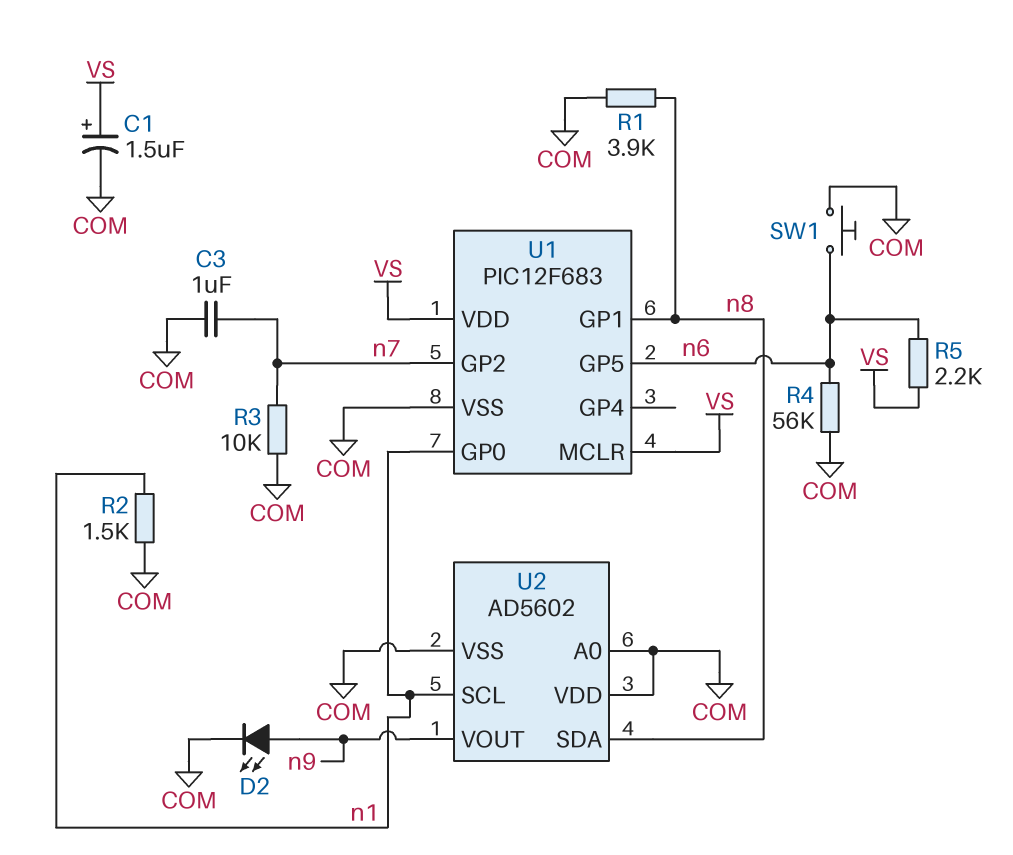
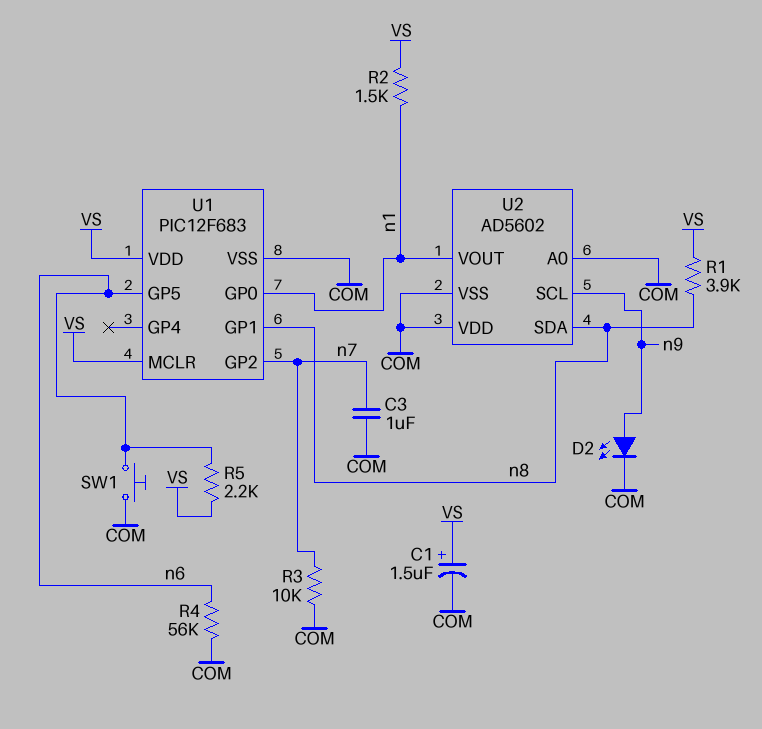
R1: 3.9k (COM, n8) -> 3.9k (VS, n8)
R2: 1.5k (COM, n1) -> 1.5k (VS, n1)
U2 pin SCL: n1 -> n9
U2 pin VOUT: n9 -> n1

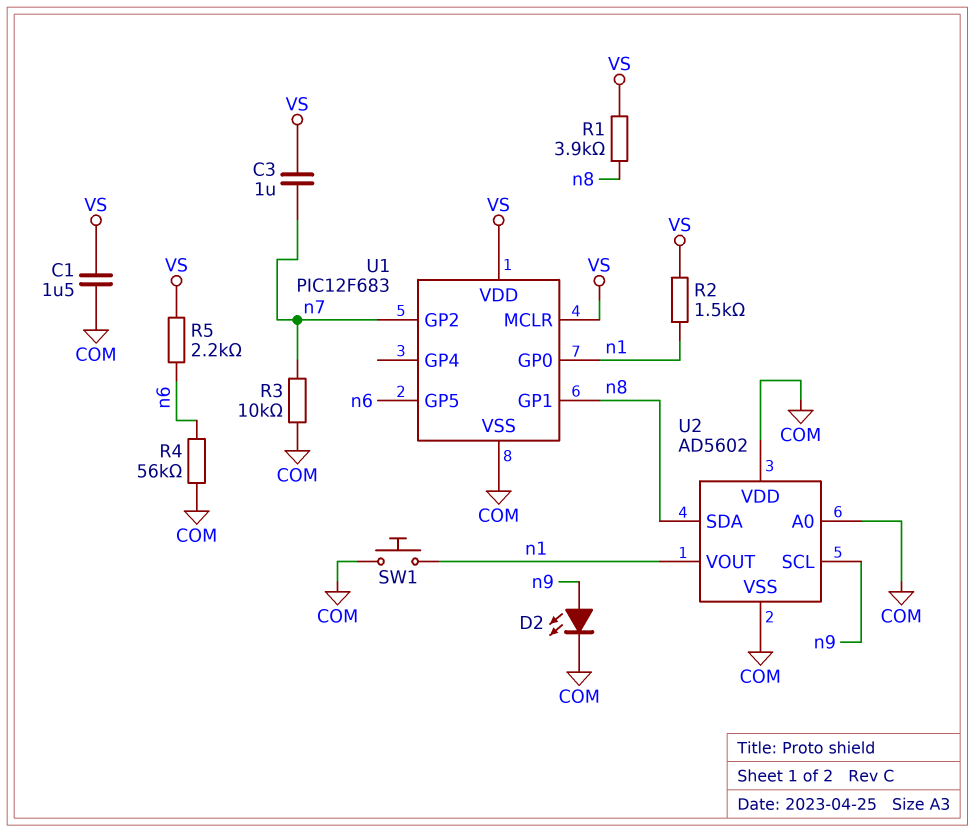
C1: 1.5uF (plus VS, minus COM) -> 1.5uF (COM, VS)
C3: 1uF (COM, n7) -> 1uF (VS, n7)
SW1: button (COM, n6) -> button (COM, n1)

